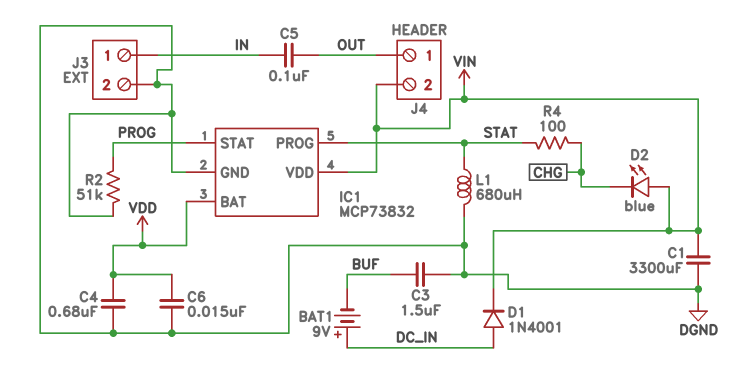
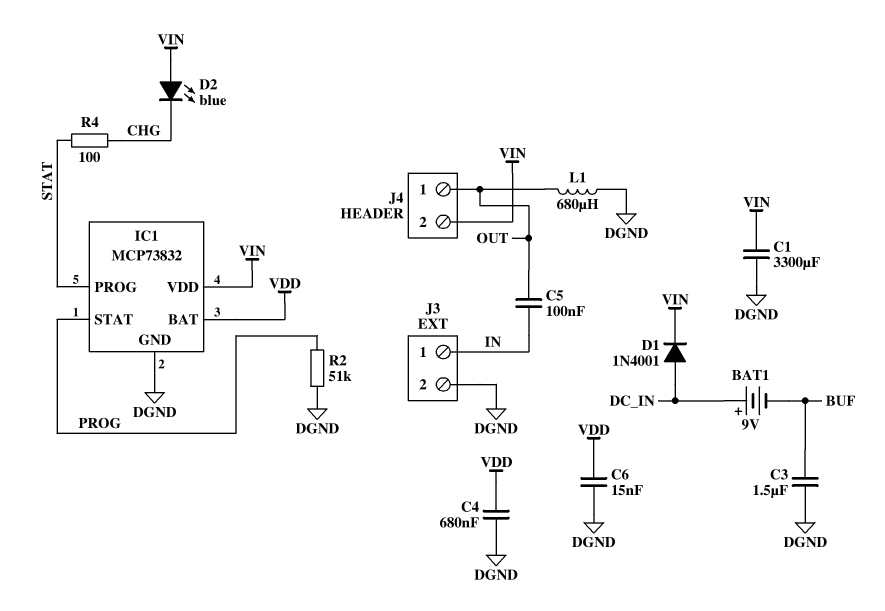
L1: 680uH (DGND, STAT) -> 680uH (DGND, OUT)

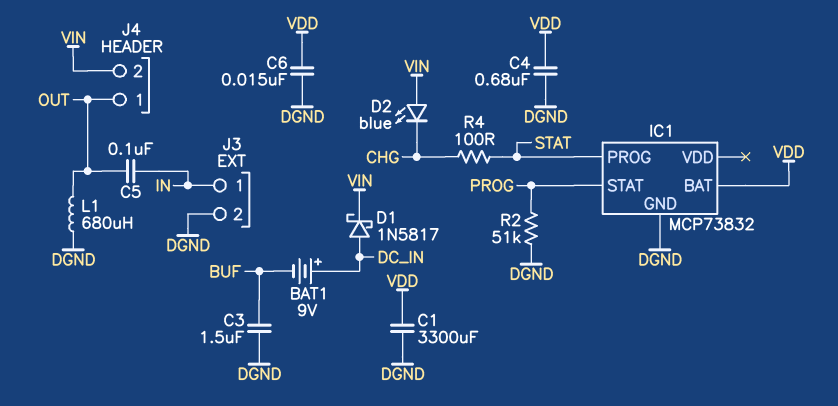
C1: 3300uF (DGND, VIN) -> 3300uF (DGND, VDD)
D1: diode 1N4001 (A DC_IN, K VIN) -> schottky 1N5817 (A DC_IN, K VIN)
IC1 pin VDD: VIN -> none

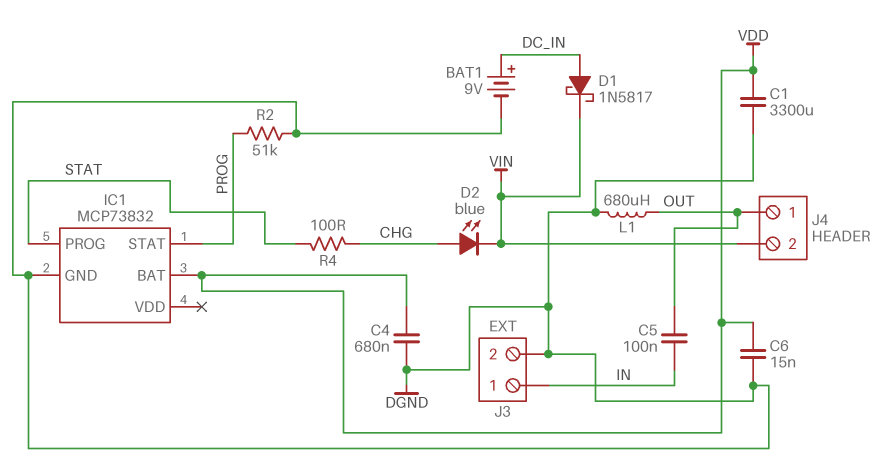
BAT1: 9V (plus DC_IN, minus BUF) -> 9V (plus DC_IN, minus DGND)
C3: 1.5uF (BUF, DGND) -> none
D2: LED blue (A VIN, K CHG) -> LED blue (A CHG, K VIN)

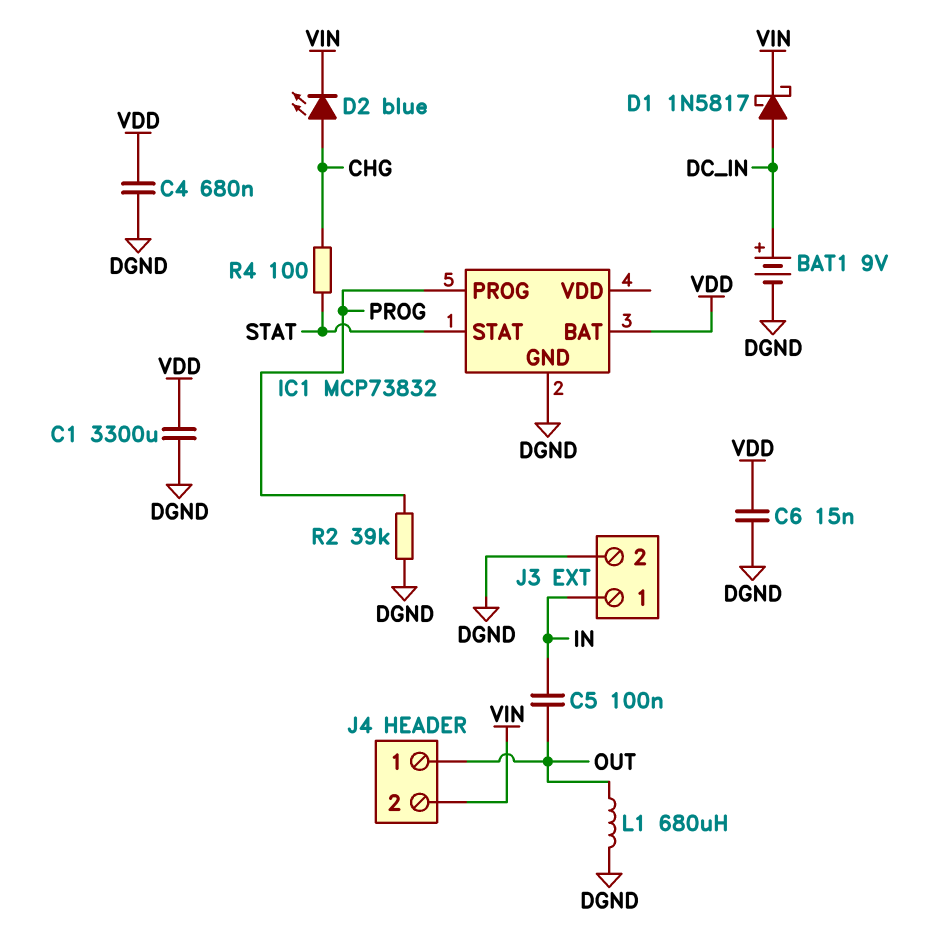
IC1 pin PROG: STAT -> PROG
IC1 pin STAT: PROG -> STAT
R2: 51k (DGND, PROG) -> 39k (DGND, PROG)

